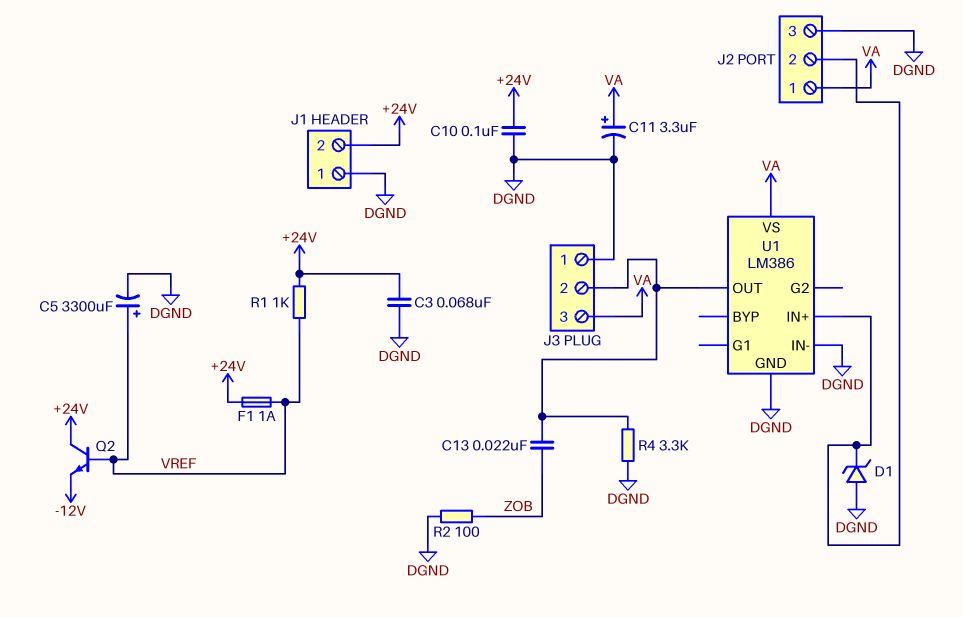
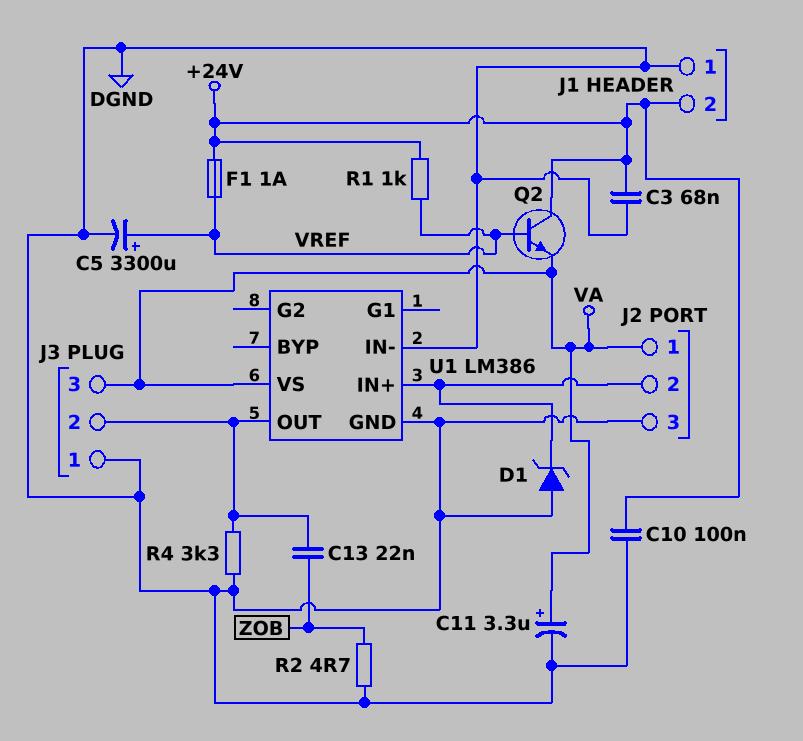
Q2: NPN (B VREF, C +24V, E -12V) -> NPN (B VREF, C +24V, E VA)
R2: 100 (DGND, ZOB) -> 4.7 (DGND, ZOB)

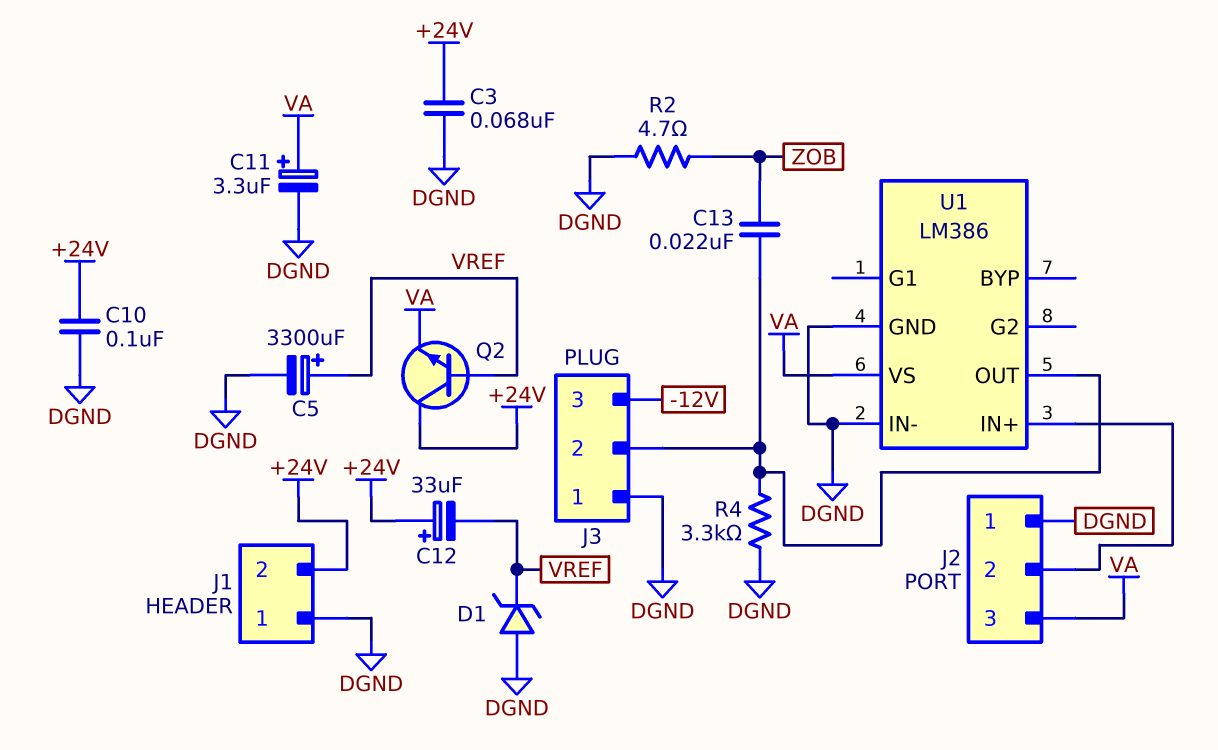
C12: none -> 33uF (plus +24V, minus VREF)
D1: zener (A DGND, K J2/2) -> zener (A DGND, K VREF)
F1: 1A (+24V, VREF) -> none
J2 pin 1: VA -> DGND
J2 pin 3: DGND -> VA
J3 pin 3: VA -> -12V
R1: 1k (+24V, VREF) -> none

